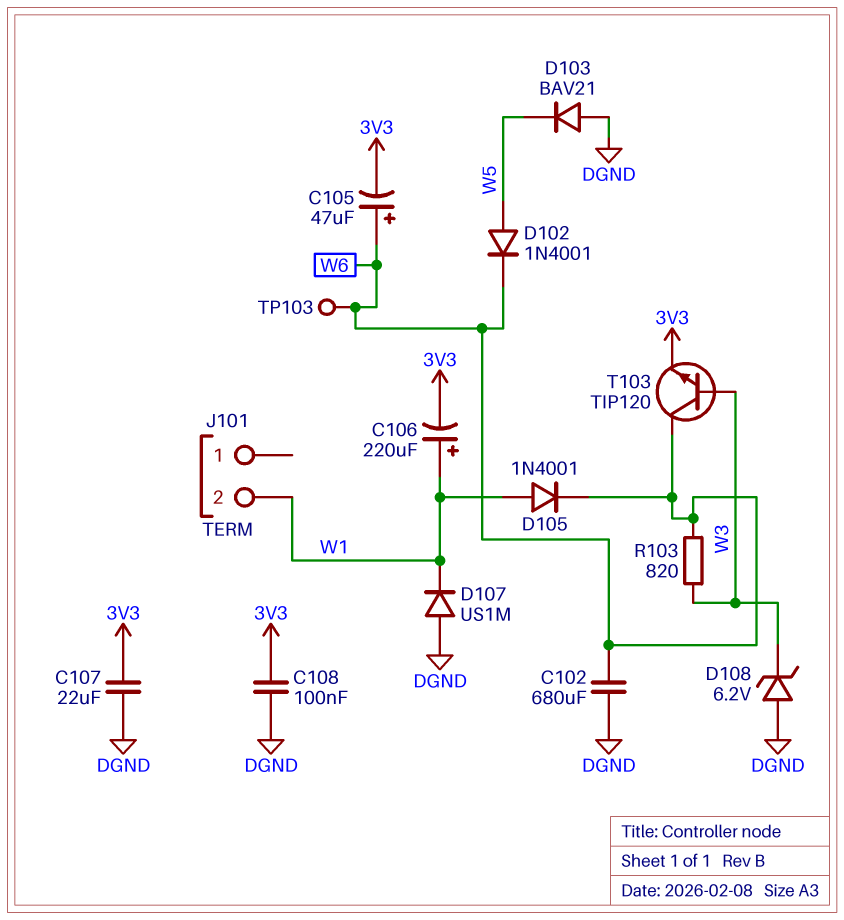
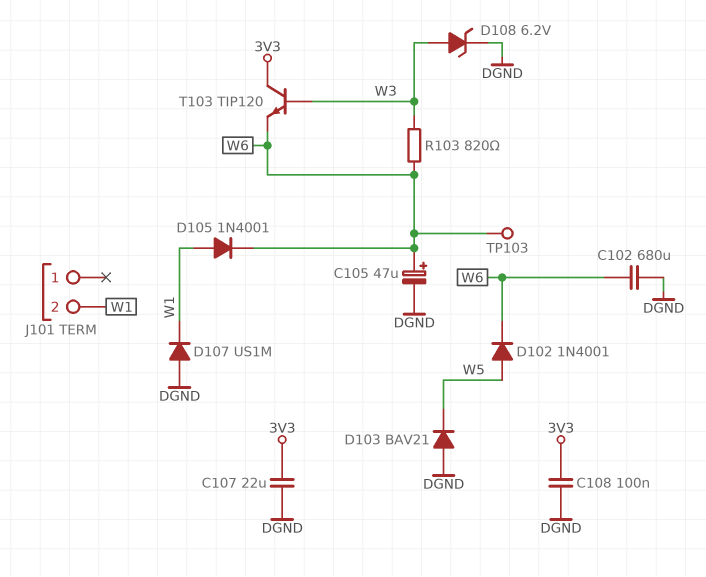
C105: 47uF (plus W6, minus 3V3) -> 47uF (plus W6, minus DGND)
C106: 220uF (plus W1, minus 3V3) -> none
D108: zener 6.2V (A DGND, K W3) -> zener 6.2V (A W3, K DGND)
T103: NPN TIP120 (B W3, C W6, E 3V3) -> NPN TIP120 (B W3, C 3V3, E W6)

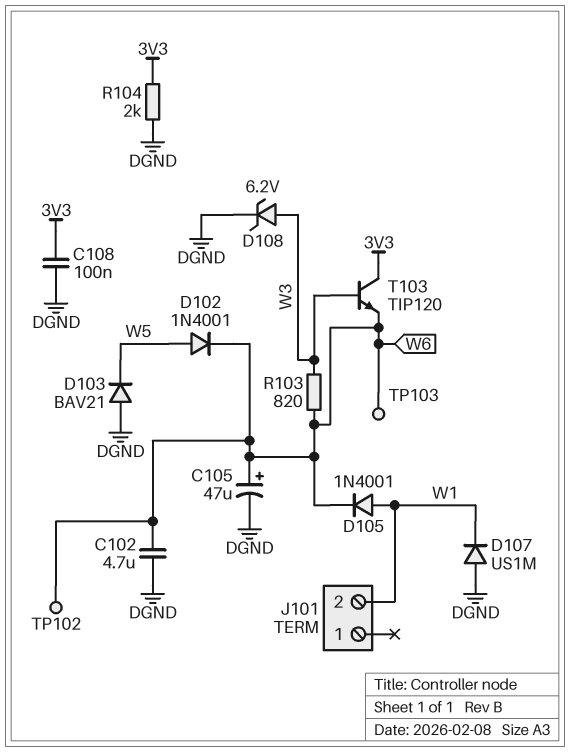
C102: 680uF (DGND, W6) -> 4.7uF (DGND, W6)
C107: 22uF (3V3, DGND) -> none
R104: none -> 2k (3V3, DGND)
TP102: none -> test point (W6)

